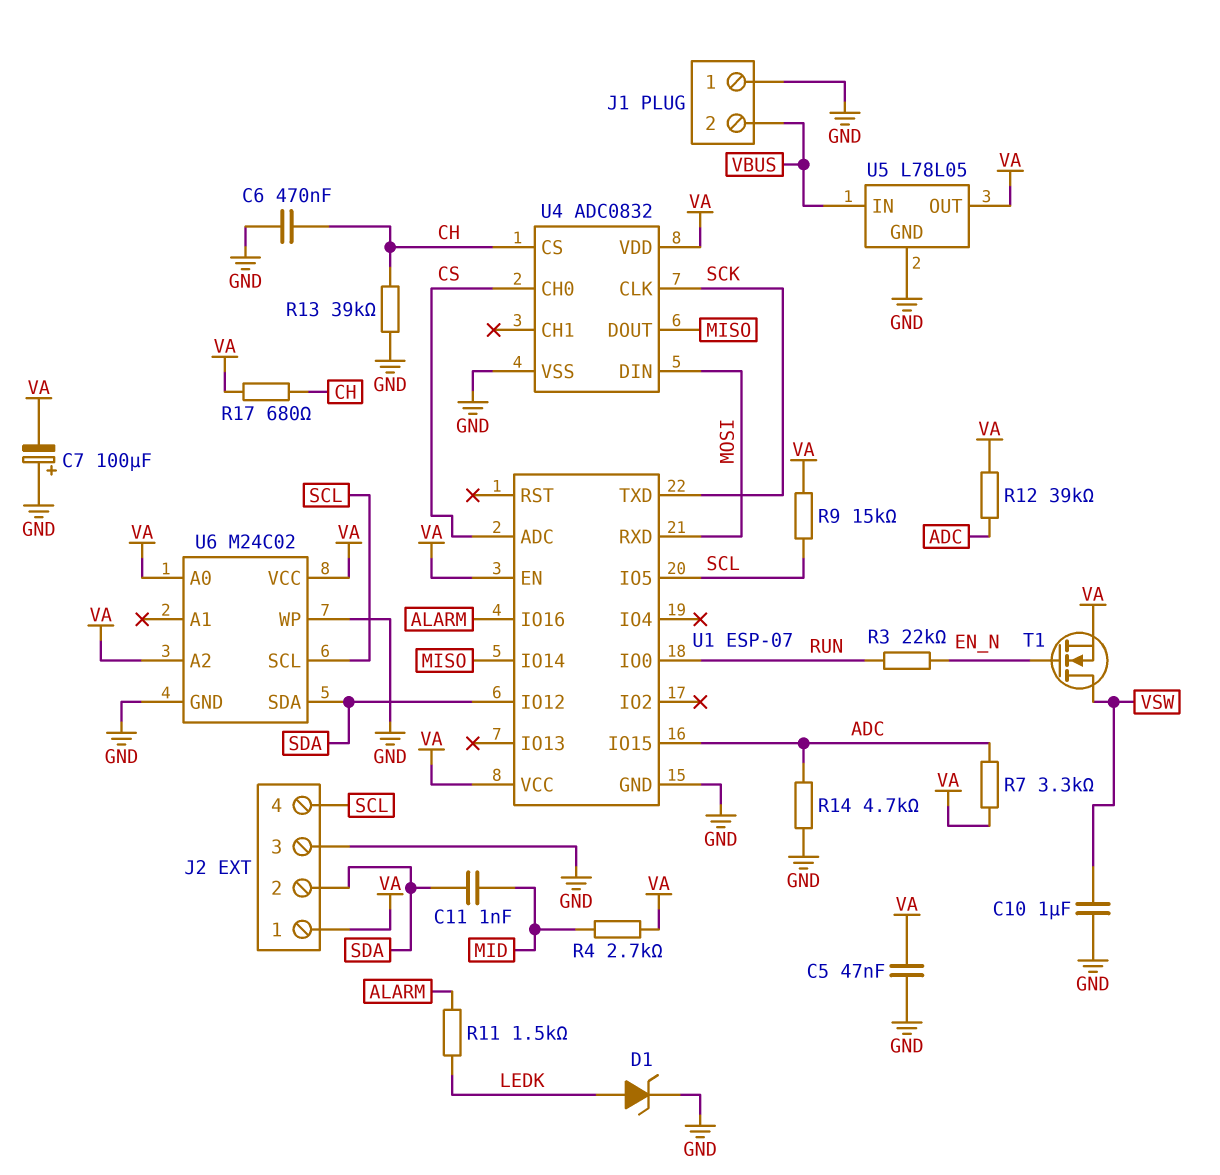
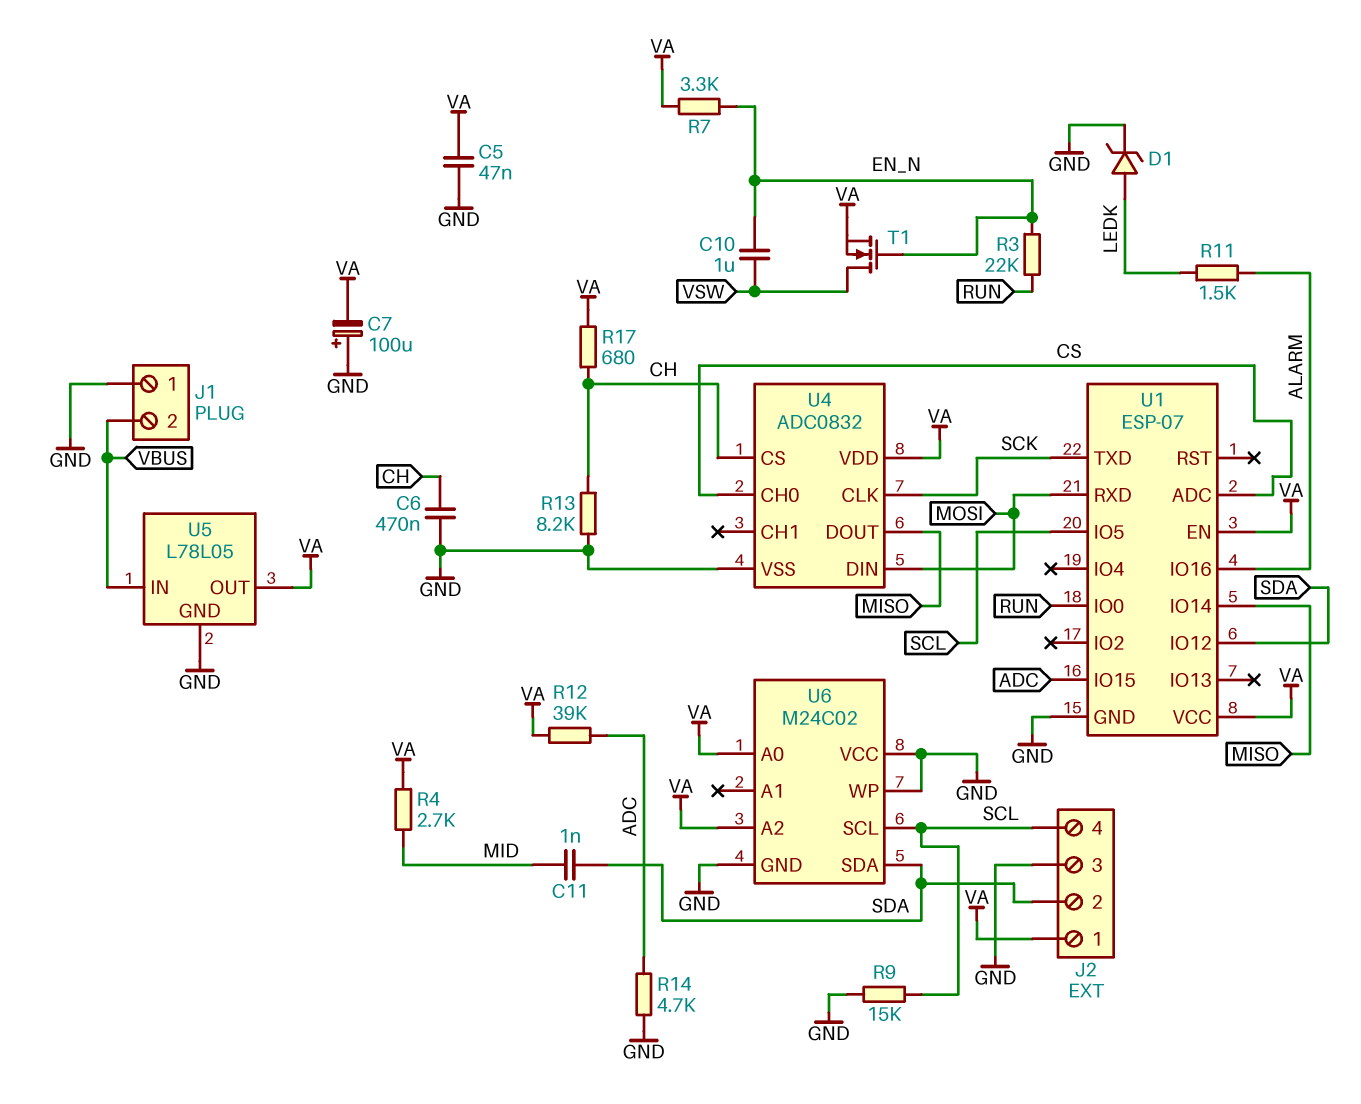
C10: 1uF (GND, VSW) -> 1uF (EN_N, VSW)
R7: 3.3k (ADC, VA) -> 3.3k (EN_N, VA)
R9: 15k (SCL, VA) -> 15k (GND, SCL)
R13: 39k (CH, GND) -> 8.2k (CH, GND)
U6 pin VCC: VA -> GND

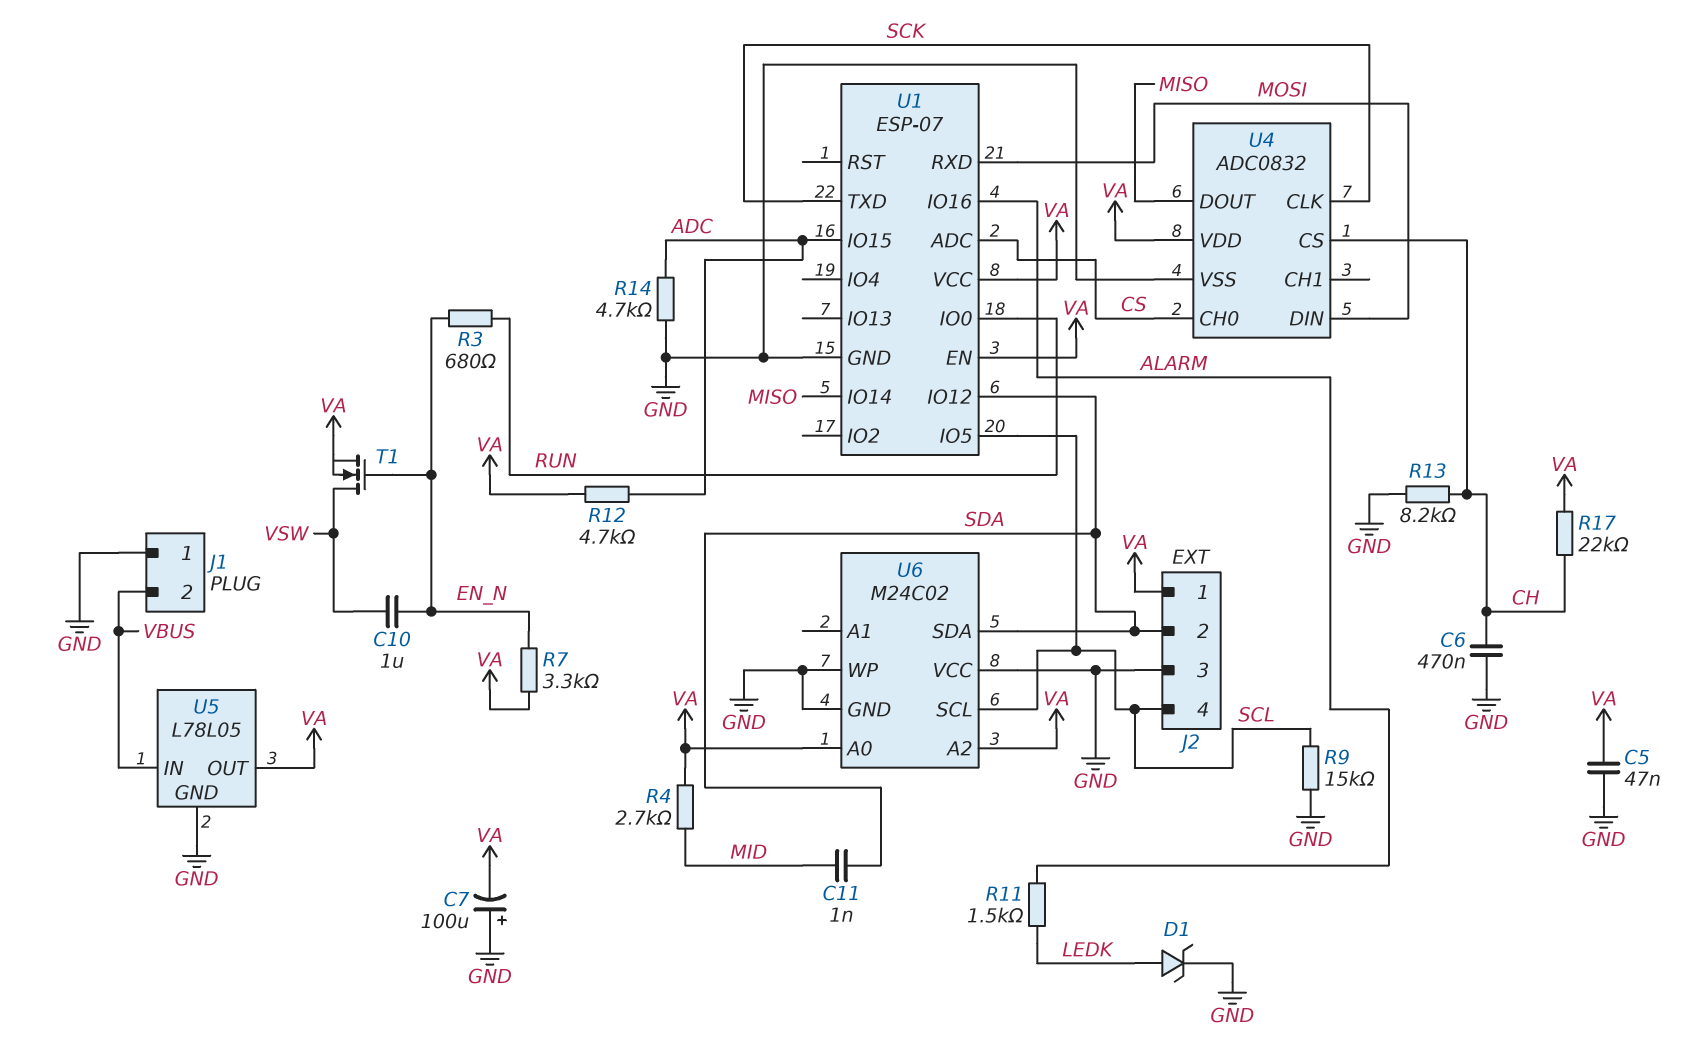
R3: 22k (EN_N, RUN) -> 680 (EN_N, RUN)
R12: 39k (ADC, VA) -> 4.7k (ADC, VA)
R17: 680 (CH, VA) -> 22k (CH, VA)

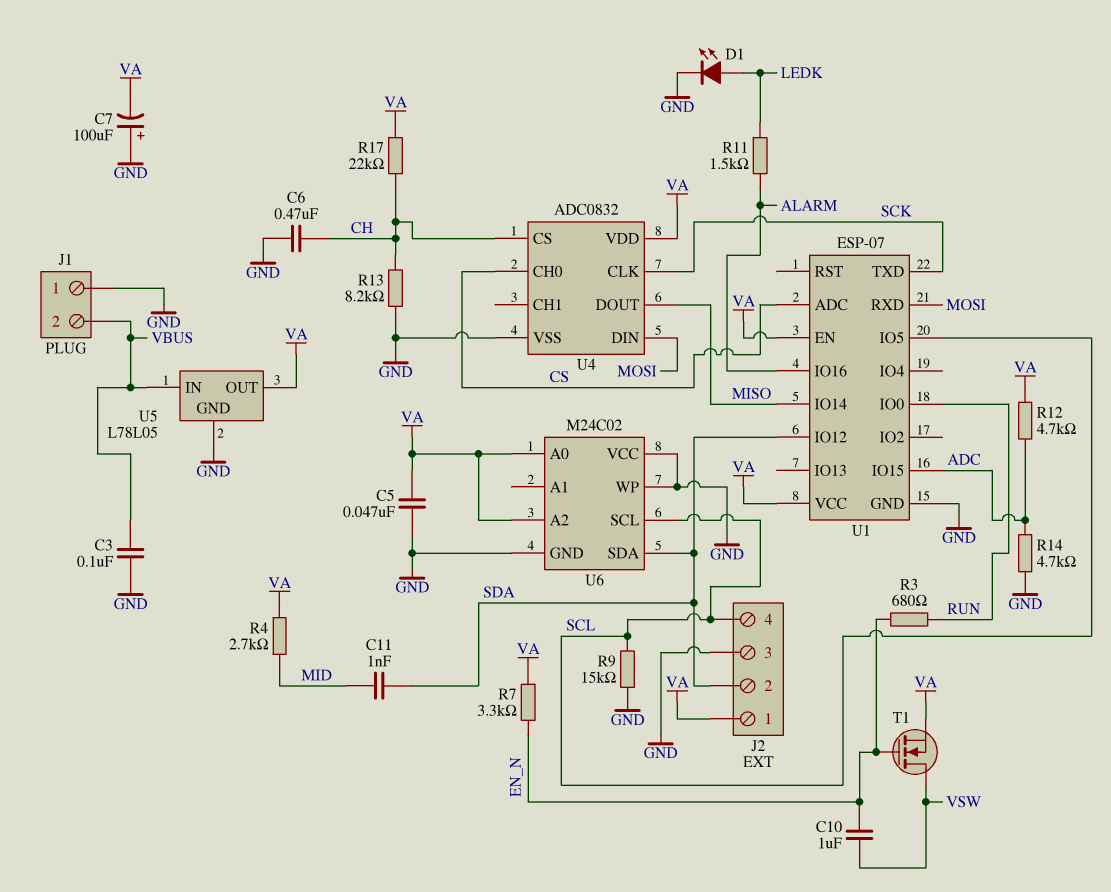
C3: none -> 100nF (GND, VBUS)
D1: zener (A LEDK, K GND) -> LED (A LEDK, K GND)

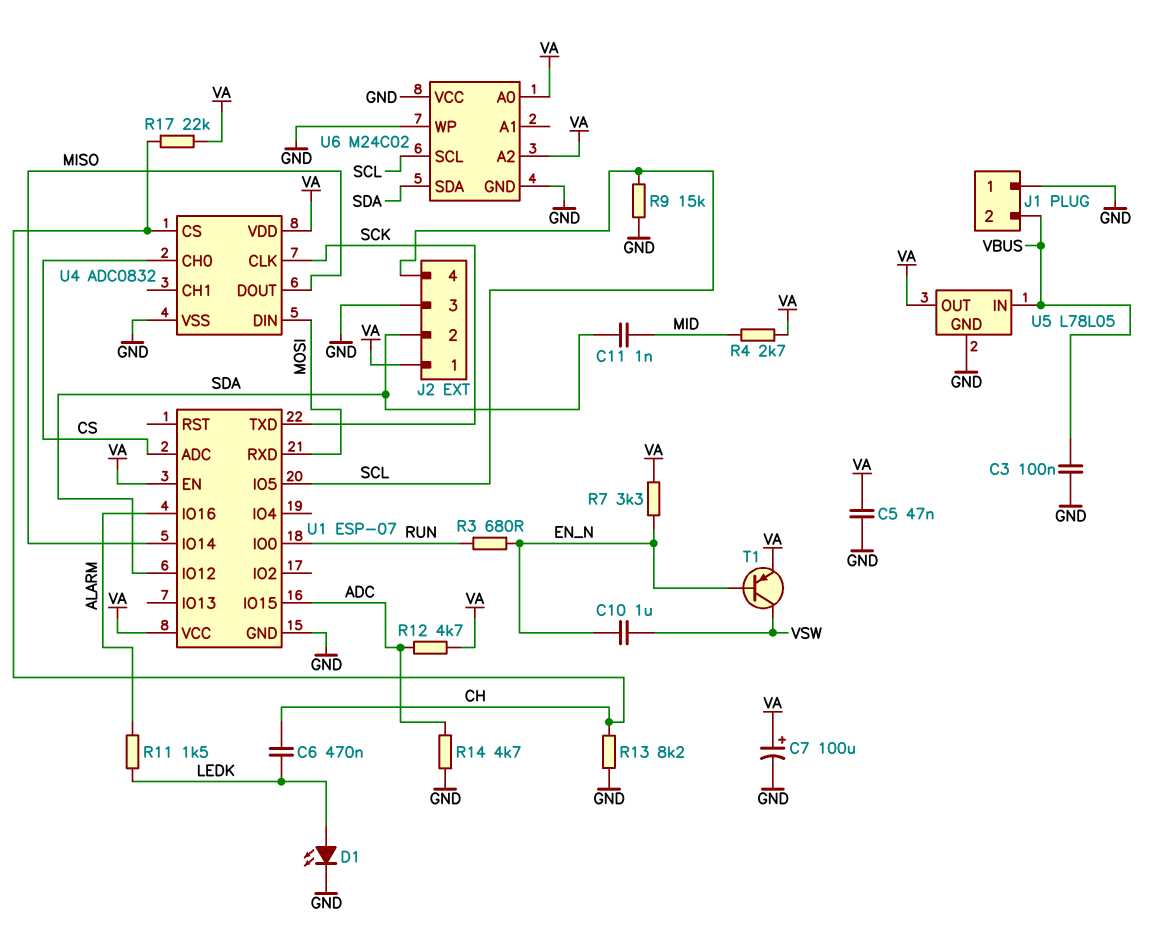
C6: 470nF (CH, GND) -> 470nF (CH, LEDK)
C7: 100uF (plus GND, minus VA) -> 100uF (plus VA, minus GND)
T1: NMOS (G EN_N, D VSW, S VA) -> PNP (B EN_N, C VSW, E VA)

